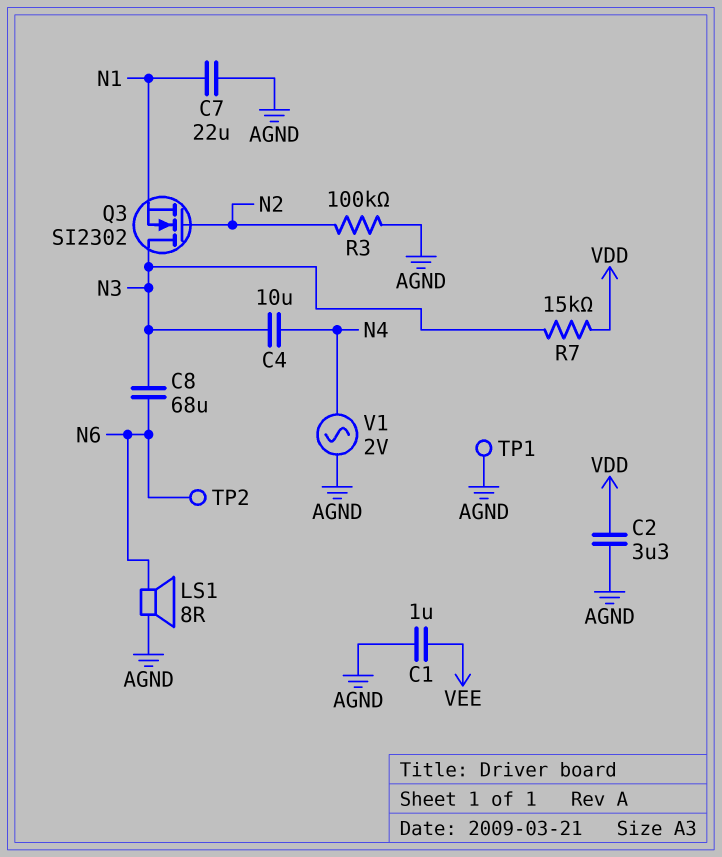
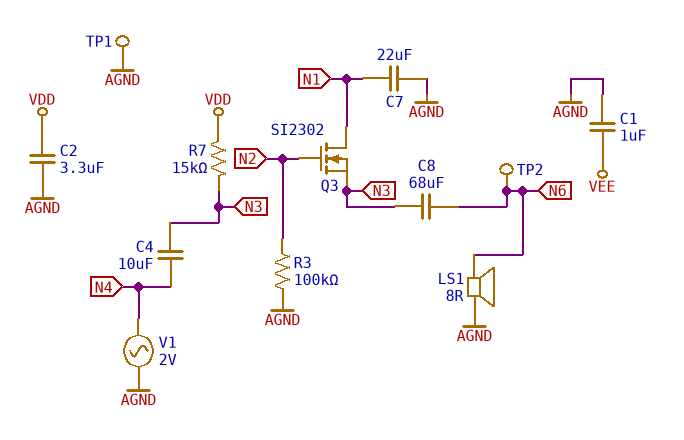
Q3: NMOS SI2302 (G N2, D N3, S N1) -> NMOS SI2302 (G N2, D N1, S N3)

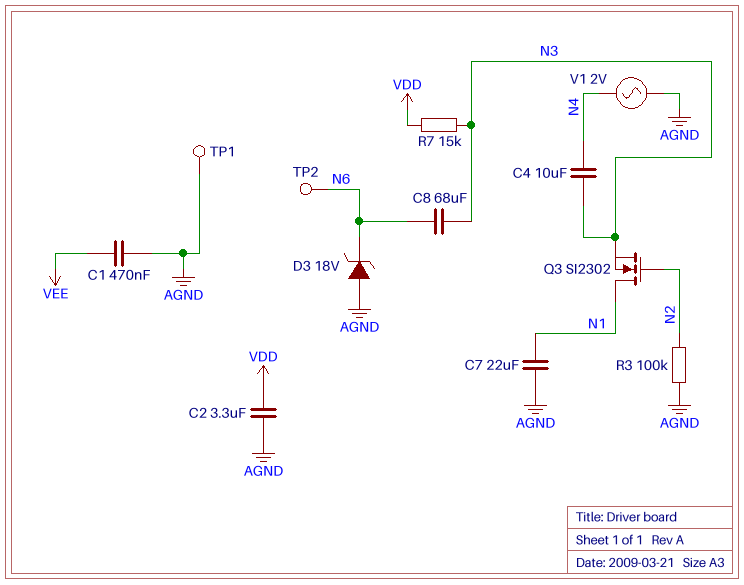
C1: 1uF (AGND, VEE) -> 470nF (AGND, VEE)
D3: none -> zener 18V (A AGND, K N6)
LS1: speaker 8R (AGND, N6) -> none

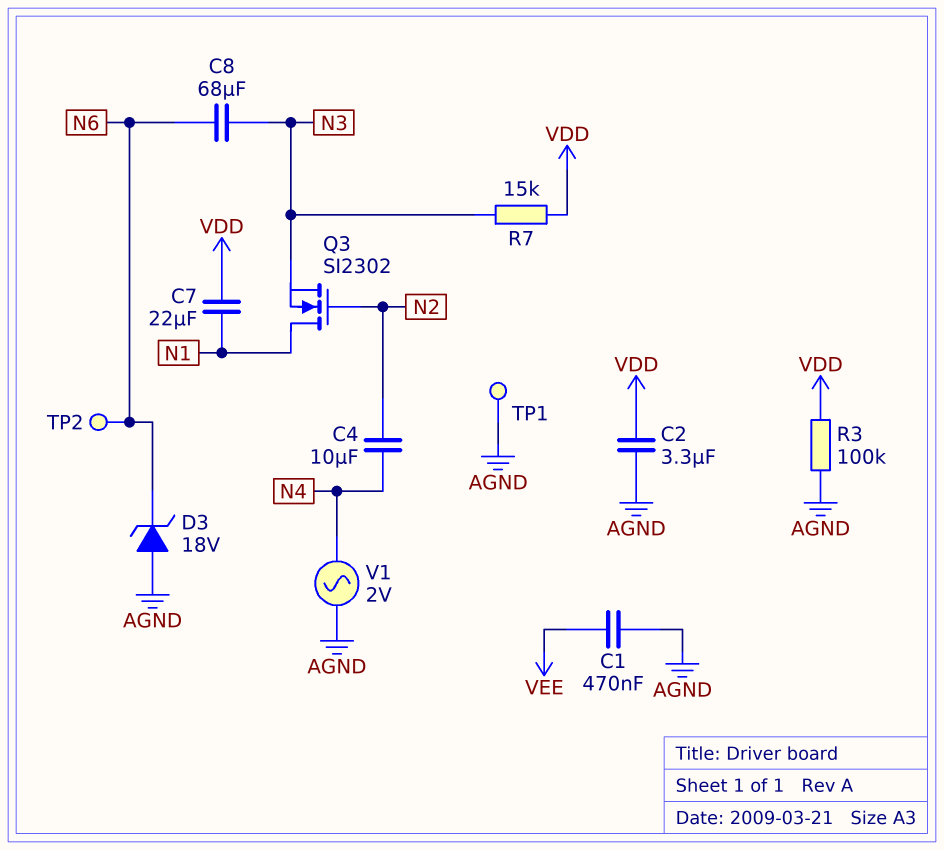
C4: 10uF (N3, N4) -> 10uF (N2, N4)
C7: 22uF (AGND, N1) -> 22uF (N1, VDD)
R3: 100k (AGND, N2) -> 100k (AGND, VDD)

